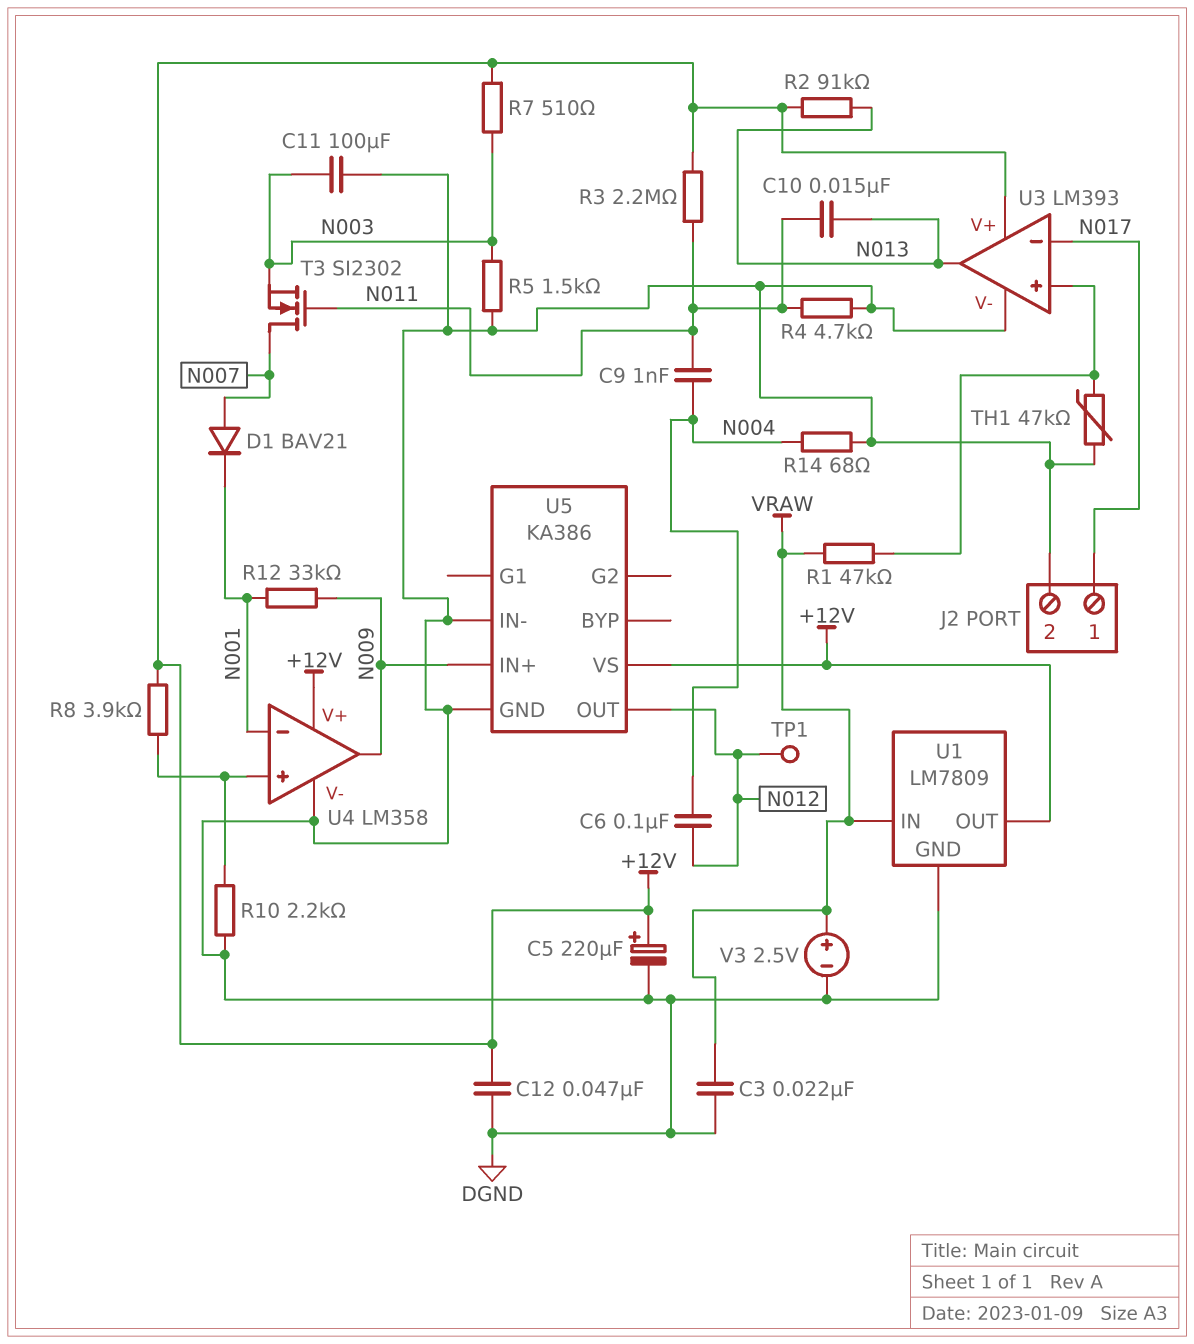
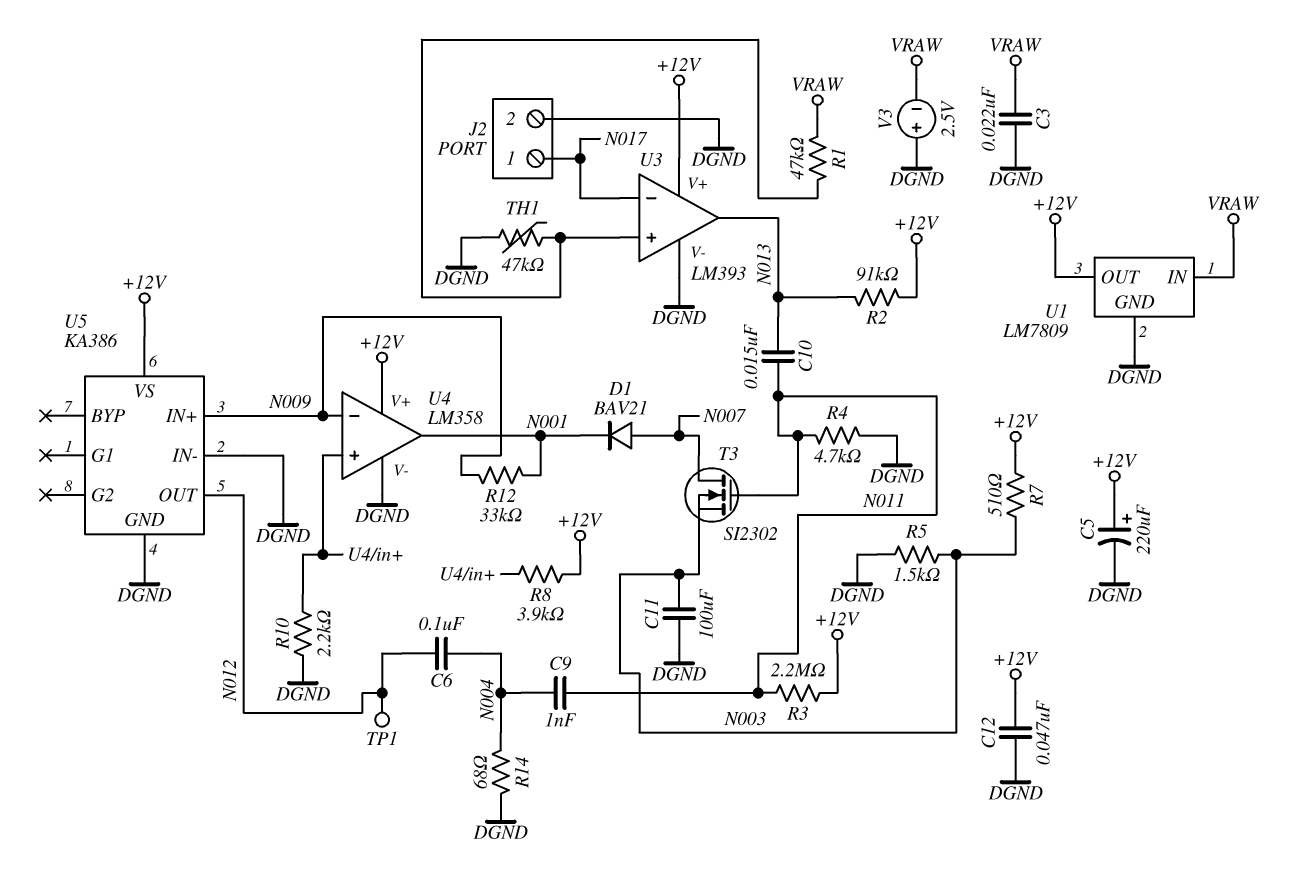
U4 pin in-: N001 -> N009
U4 pin out: N009 -> N001
V3: 2.5V (plus VRAW, minus DGND) -> 2.5V (plus DGND, minus VRAW)

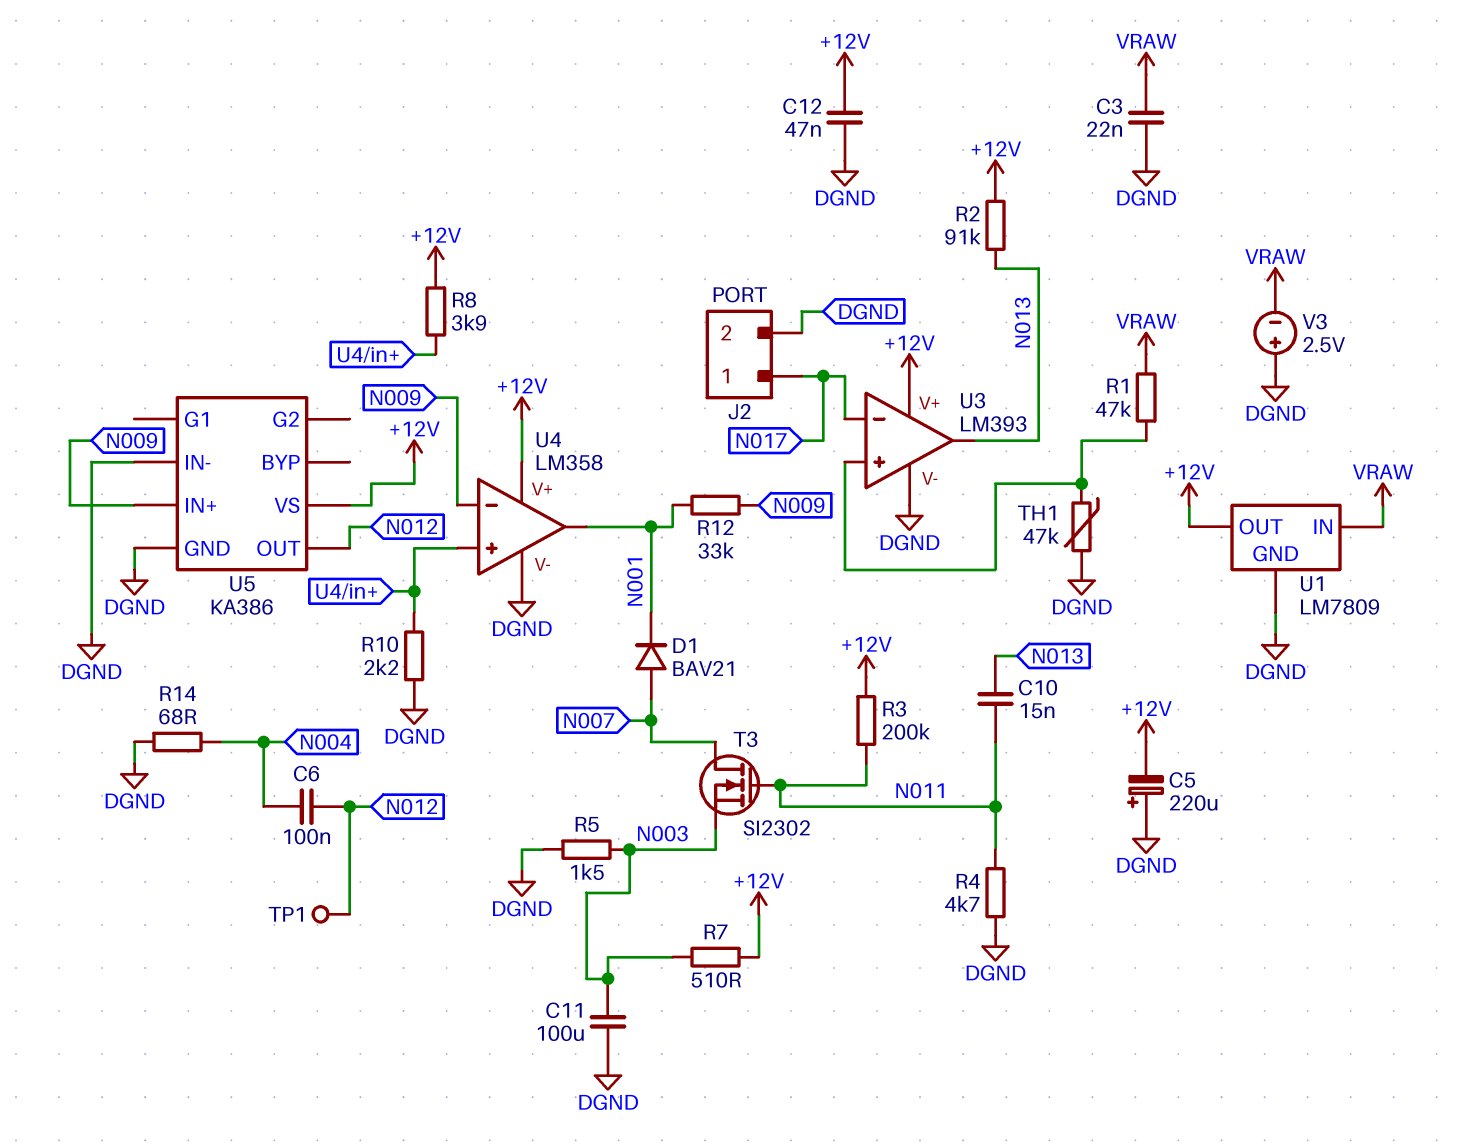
C5: 220uF (plus +12V, minus DGND) -> 220uF (plus DGND, minus +12V)
C9: 1nF (N004, N011) -> none
R3: 2.2M (+12V, N011) -> 200k (+12V, N011)

